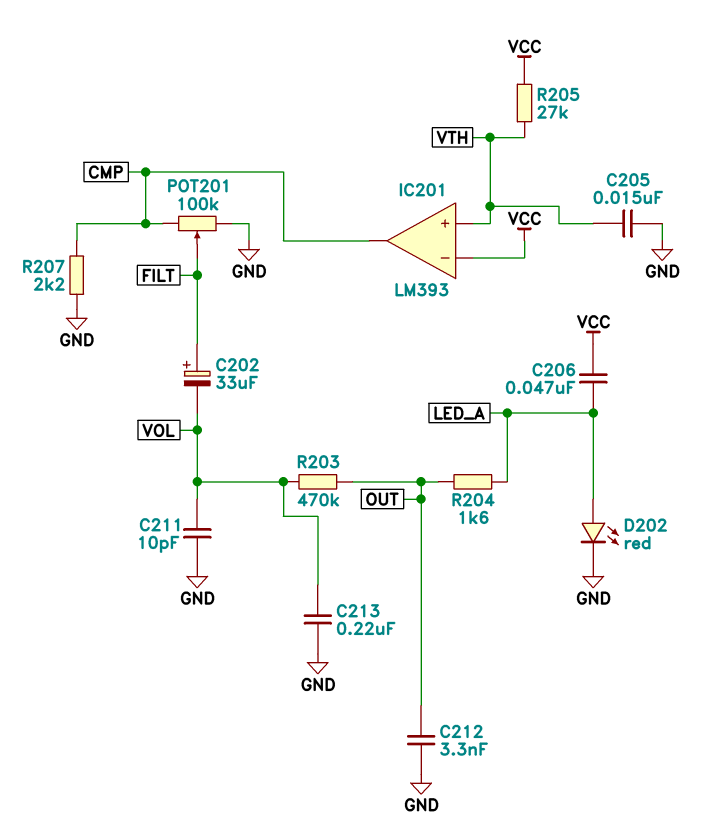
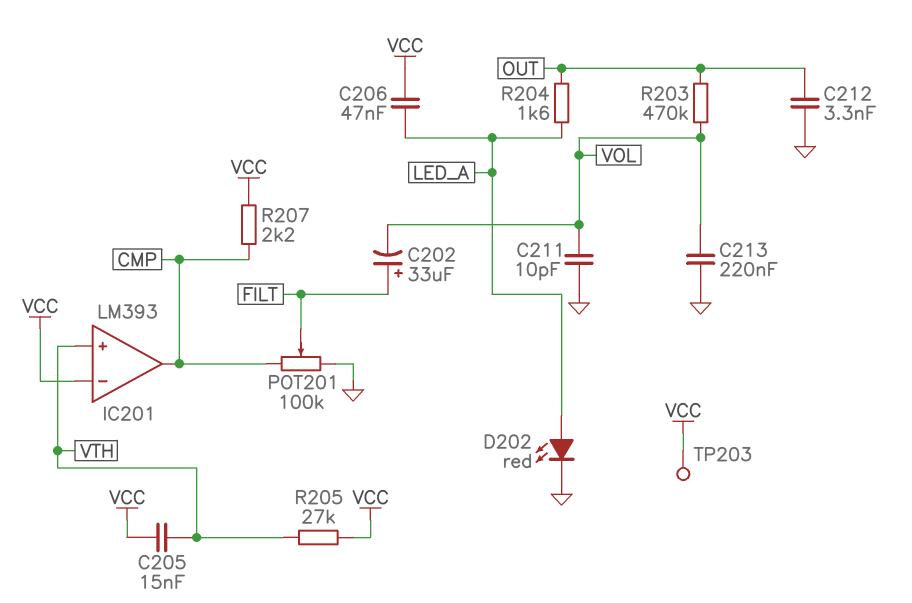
C205: 15nF (GND, VTH) -> 15nF (VCC, VTH)
R207: 2.2k (CMP, GND) -> 2.2k (CMP, VCC)
TP203: none -> test point (VCC)

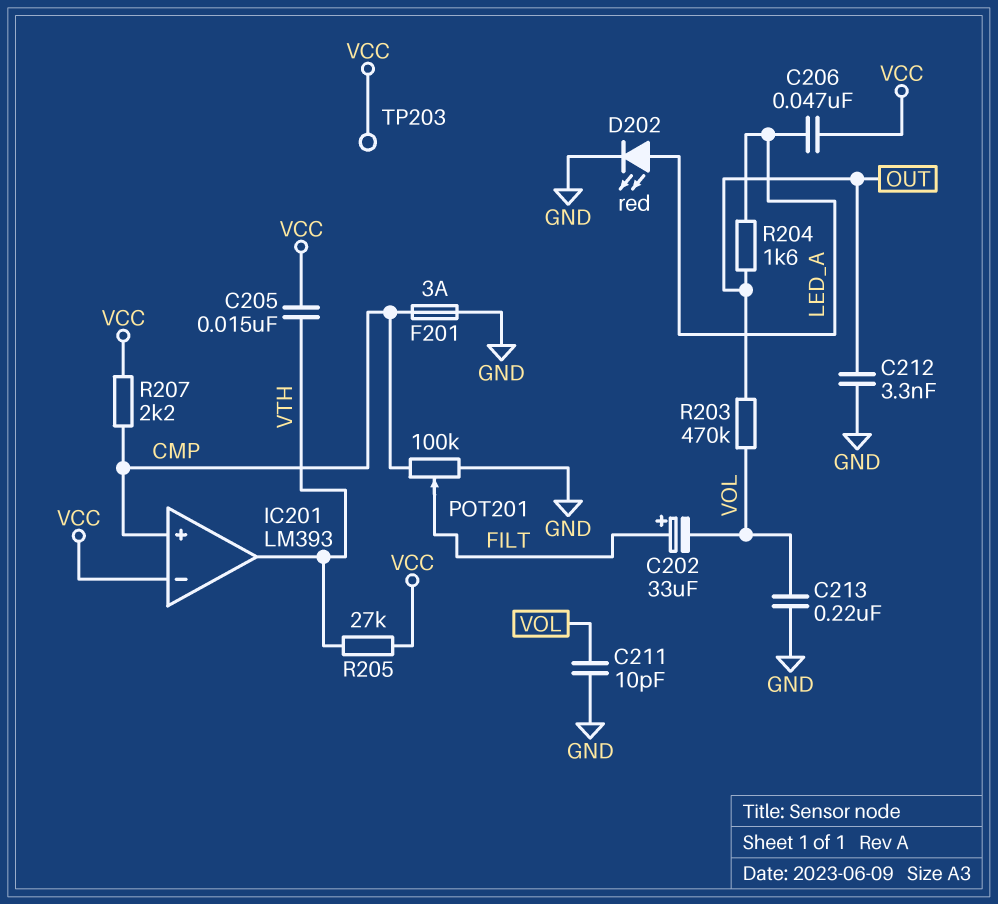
F201: none -> 3A (CMP, GND)
IC201 pin in+: VTH -> CMP
IC201 pin out: CMP -> VTH

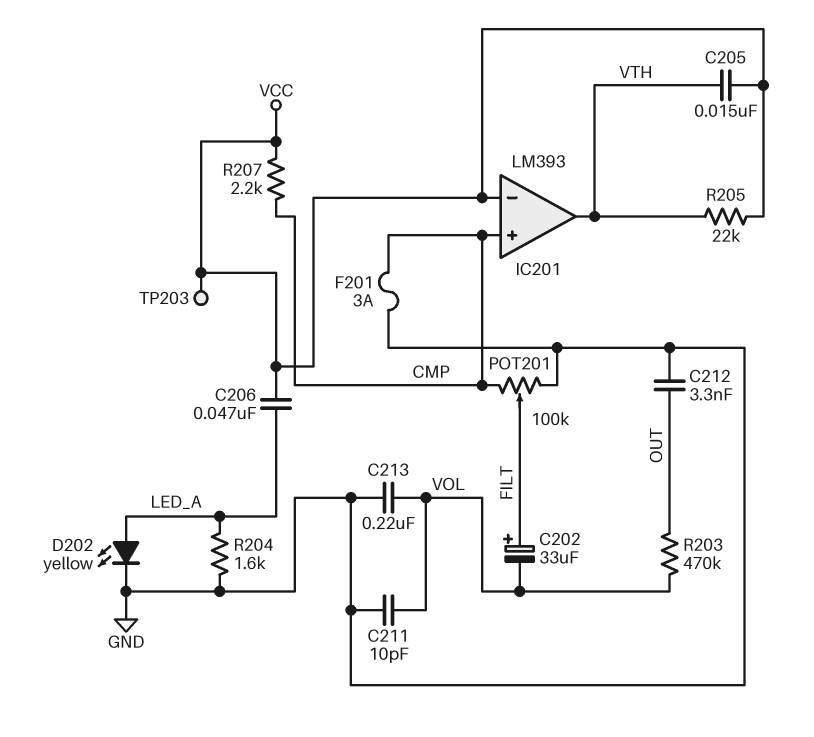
D202: LED red (A LED_A, K GND) -> LED yellow (A LED_A, K GND)
R204: 1.6k (LED_A, OUT) -> 1.6k (GND, LED_A)
R205: 27k (VCC, VTH) -> 22k (VCC, VTH)

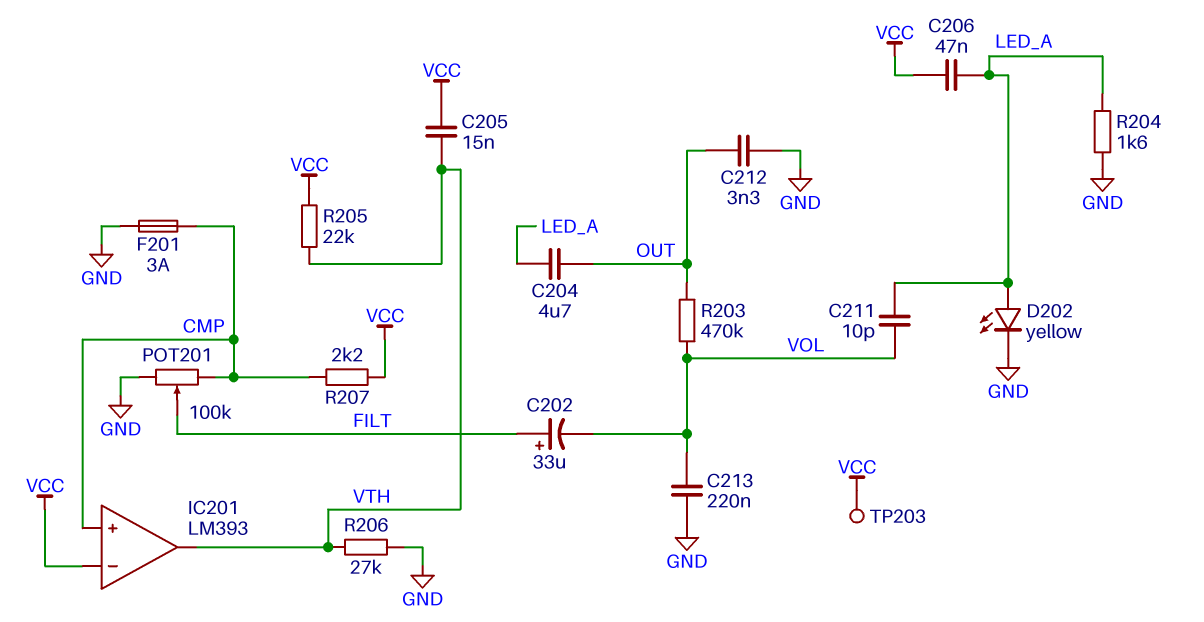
C204: none -> 4.7uF (LED_A, OUT)
C211: 10pF (GND, VOL) -> 10pF (LED_A, VOL)
R206: none -> 27k (GND, VTH)

